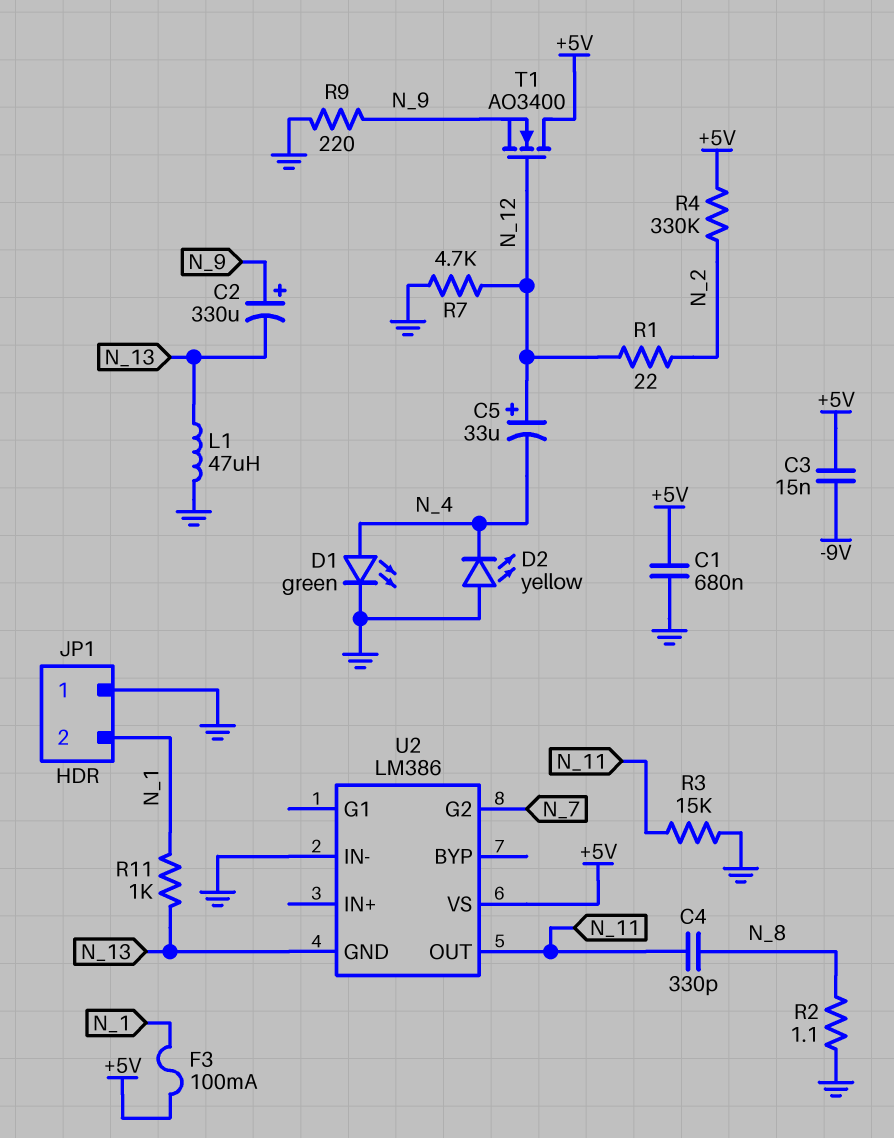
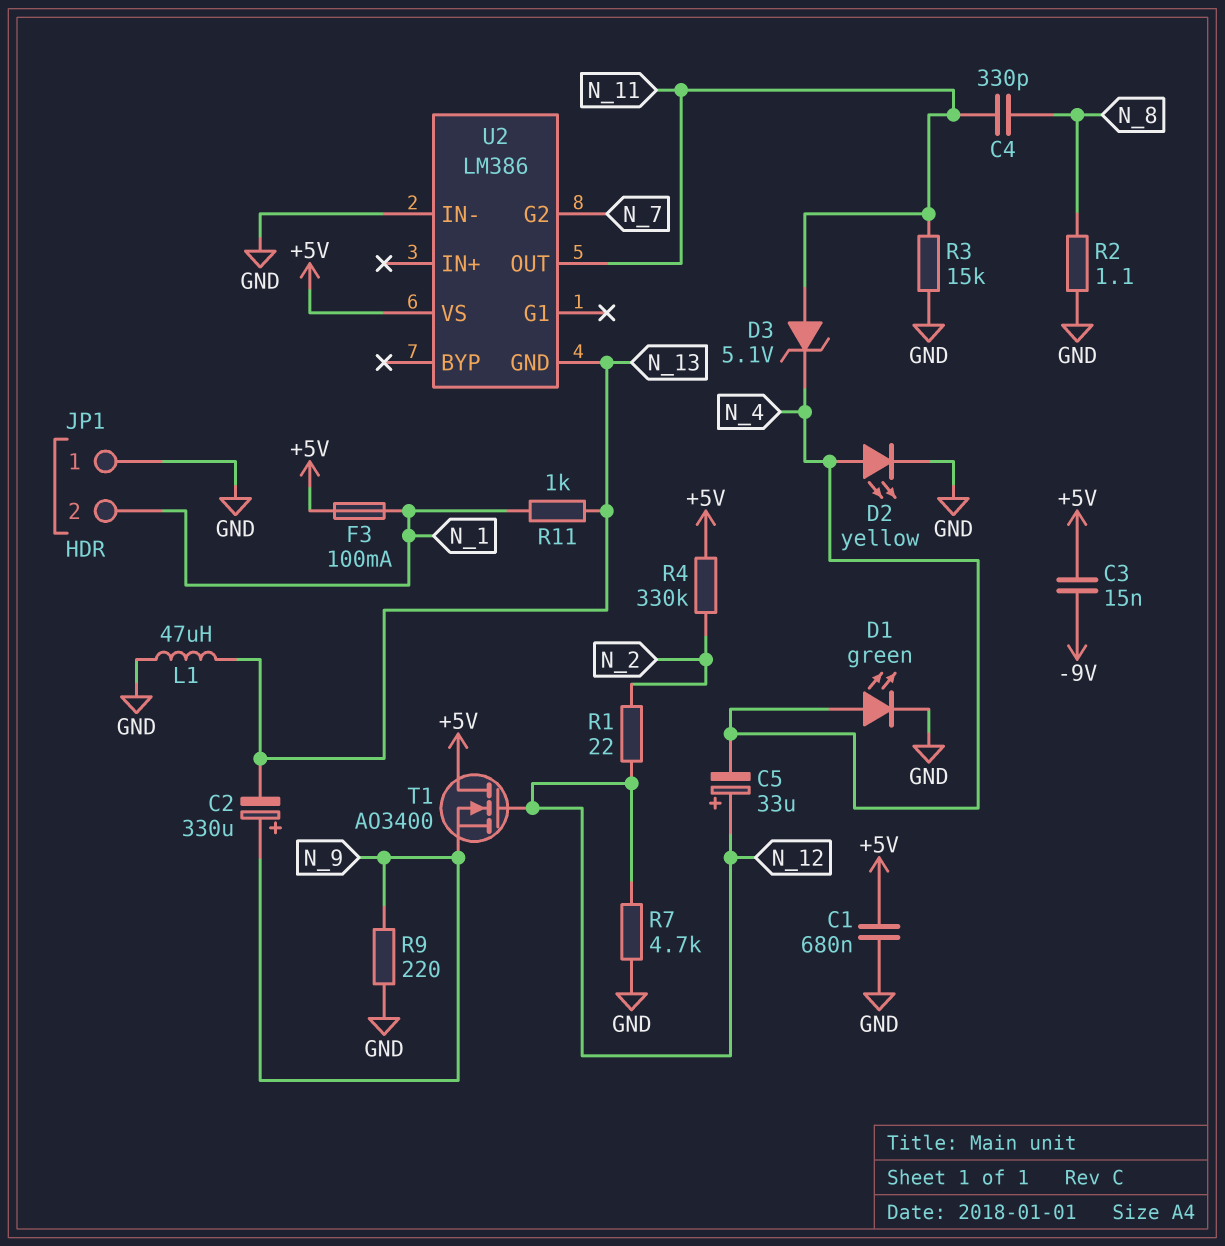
D2: LED yellow (A GND, K N_4) -> LED yellow (A N_4, K GND)
D3: none -> zener 5.1V (A N_11, K N_4)

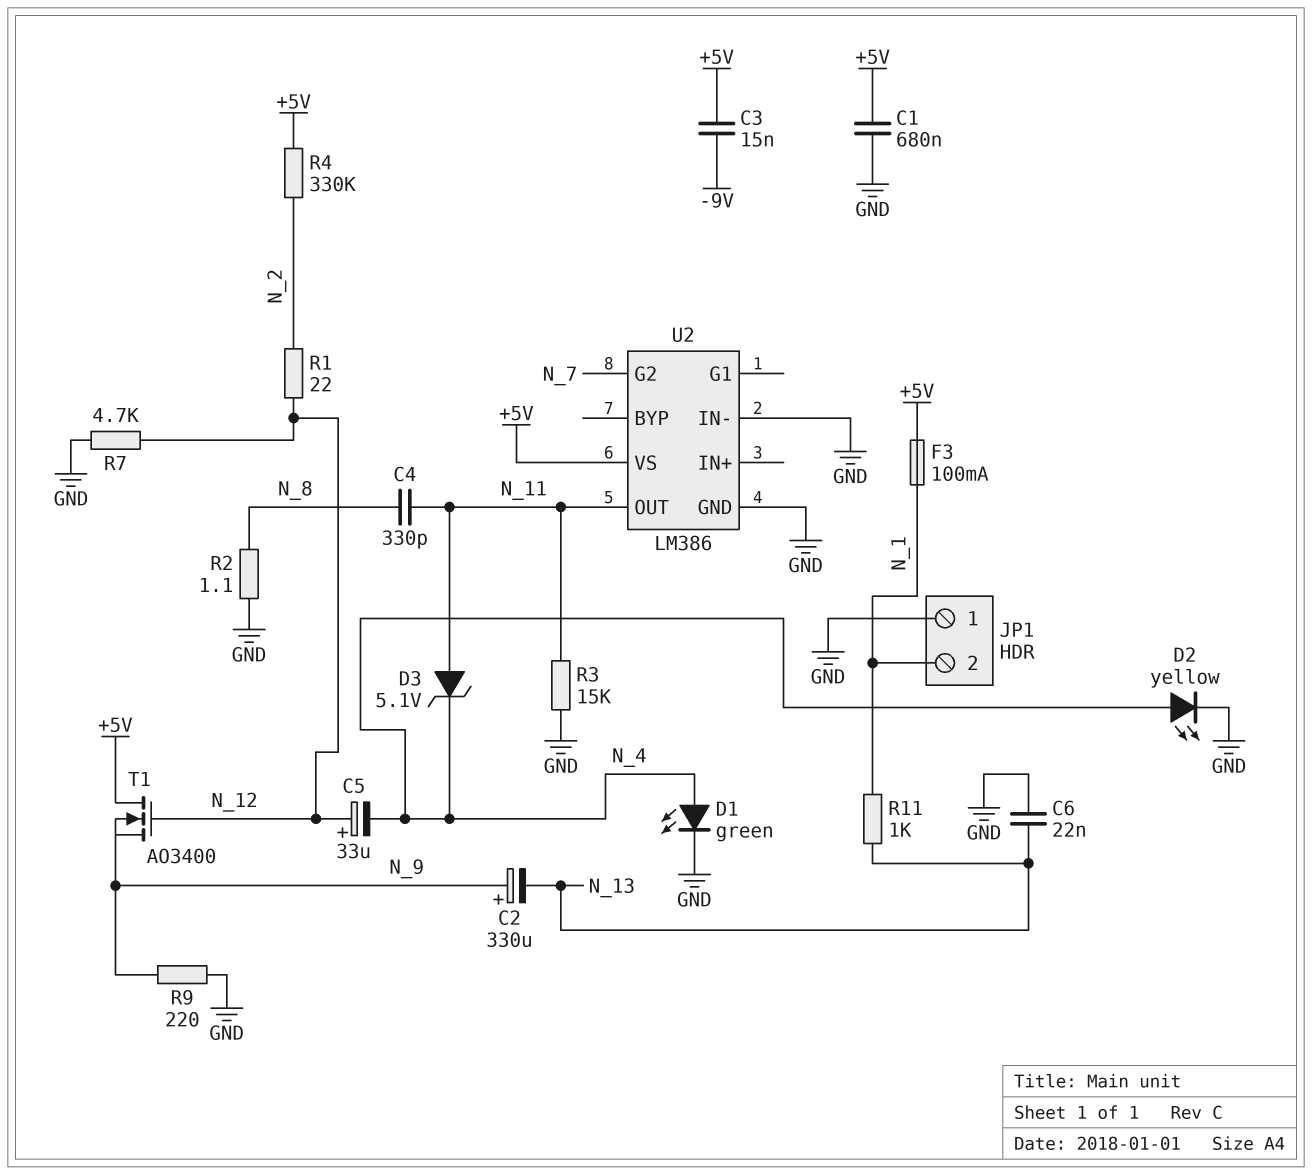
C6: none -> 22nF (GND, N_13)
L1: 47uH (GND, N_13) -> none
U2 pin GND: N_13 -> GND

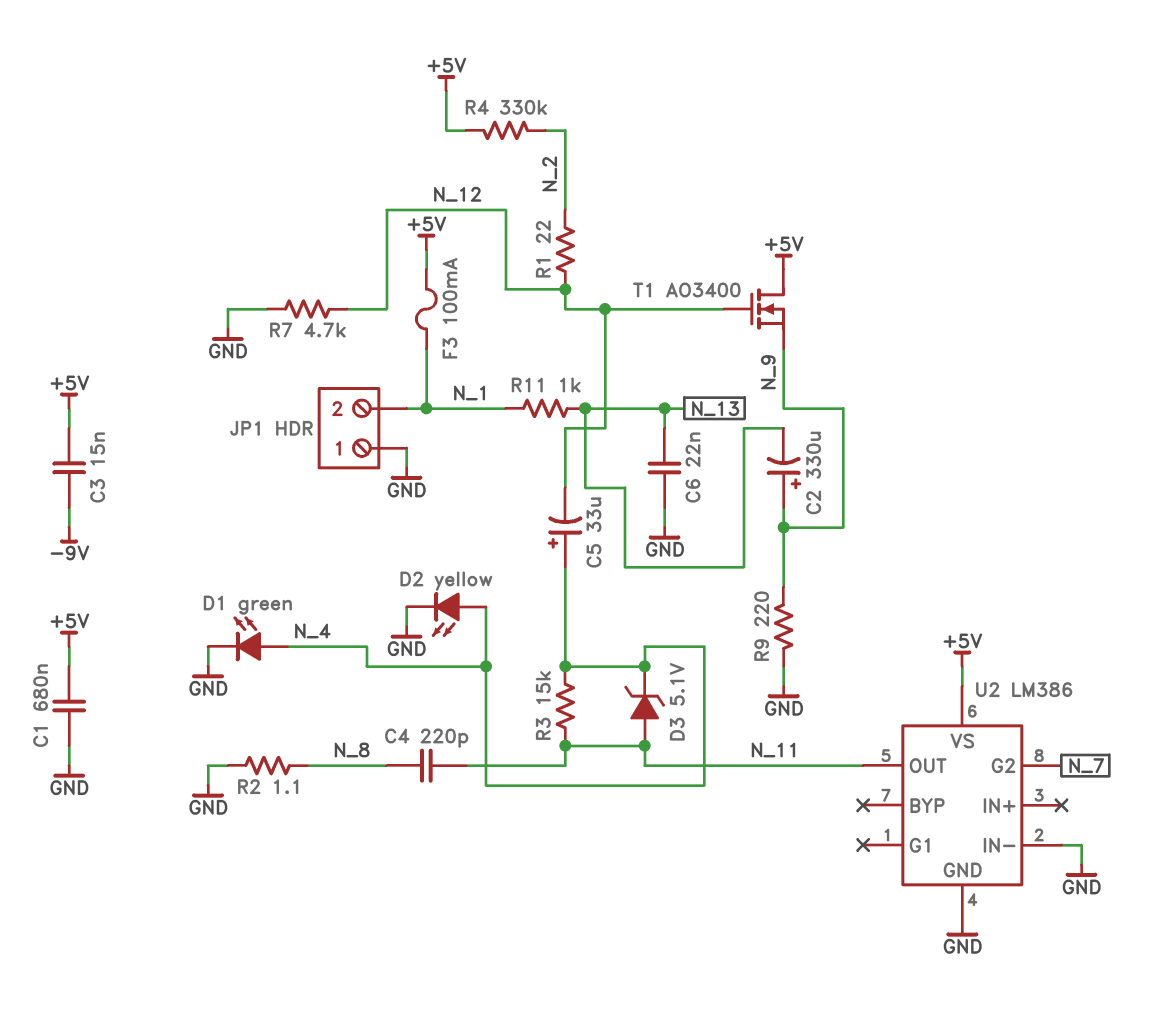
C4: 330pF (N_8, N_11) -> 220pF (N_8, N_11)
C5: 33uF (plus N_12, minus N_4) -> 33uF (plus N_4, minus N_12)
R3: 15k (GND, N_11) -> 15k (N_4, N_11)

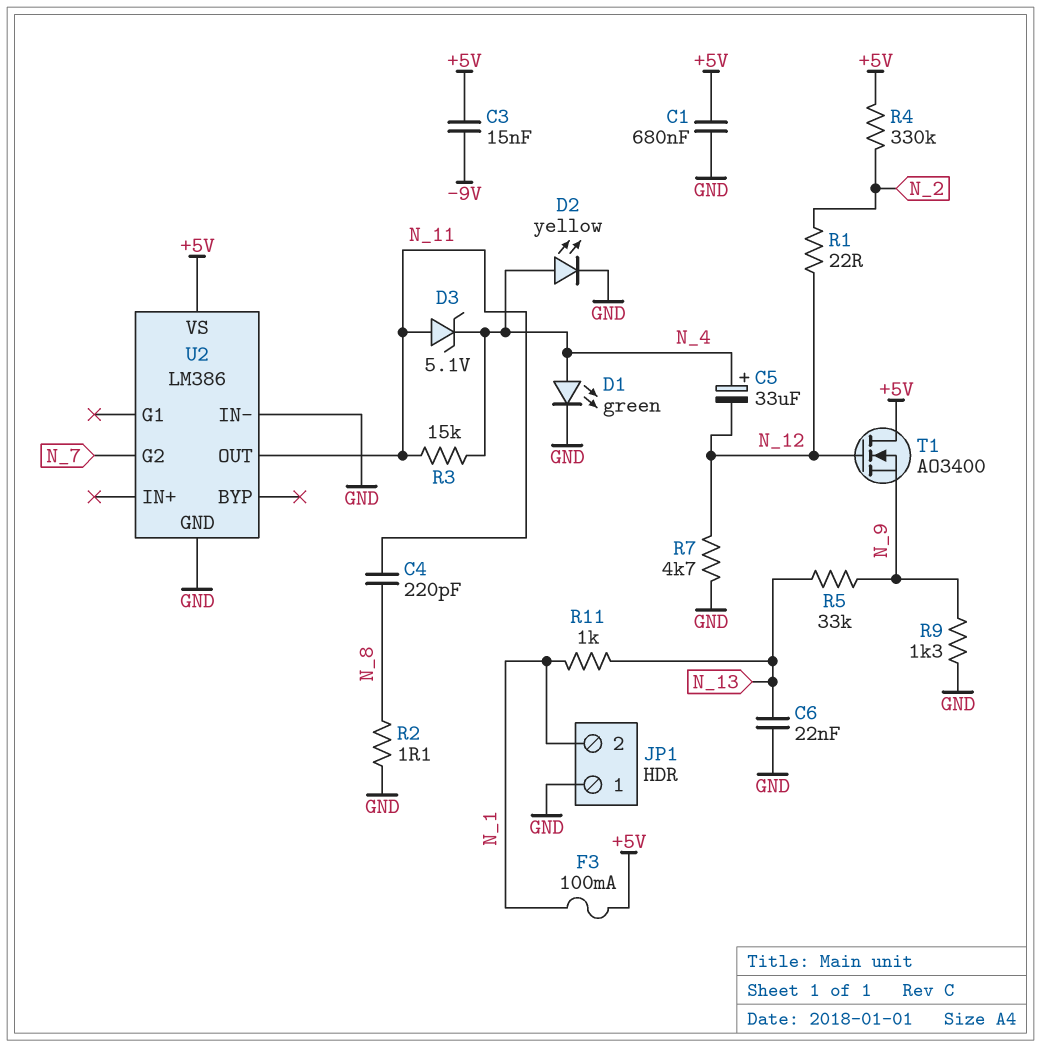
C2: 330uF (plus N_9, minus N_13) -> none
R5: none -> 33k (N_9, N_13)
R9: 220 (GND, N_9) -> 1.3k (GND, N_9)

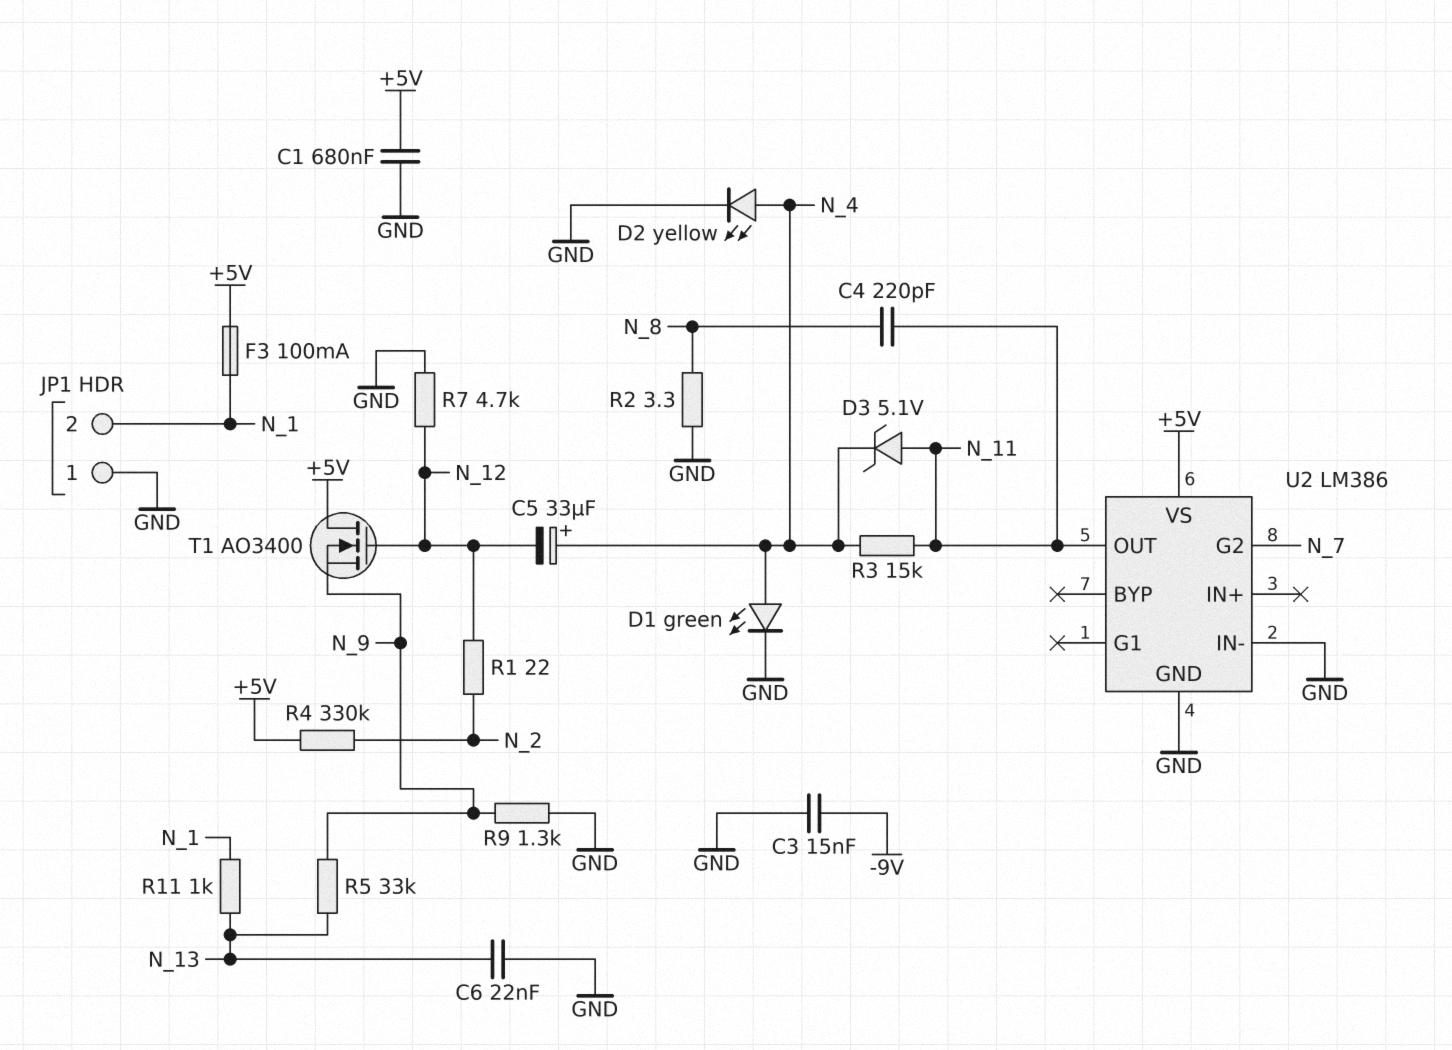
C3: 15nF (+5V, -9V) -> 15nF (-9V, GND)
R2: 1.1 (GND, N_8) -> 3.3 (GND, N_8)

